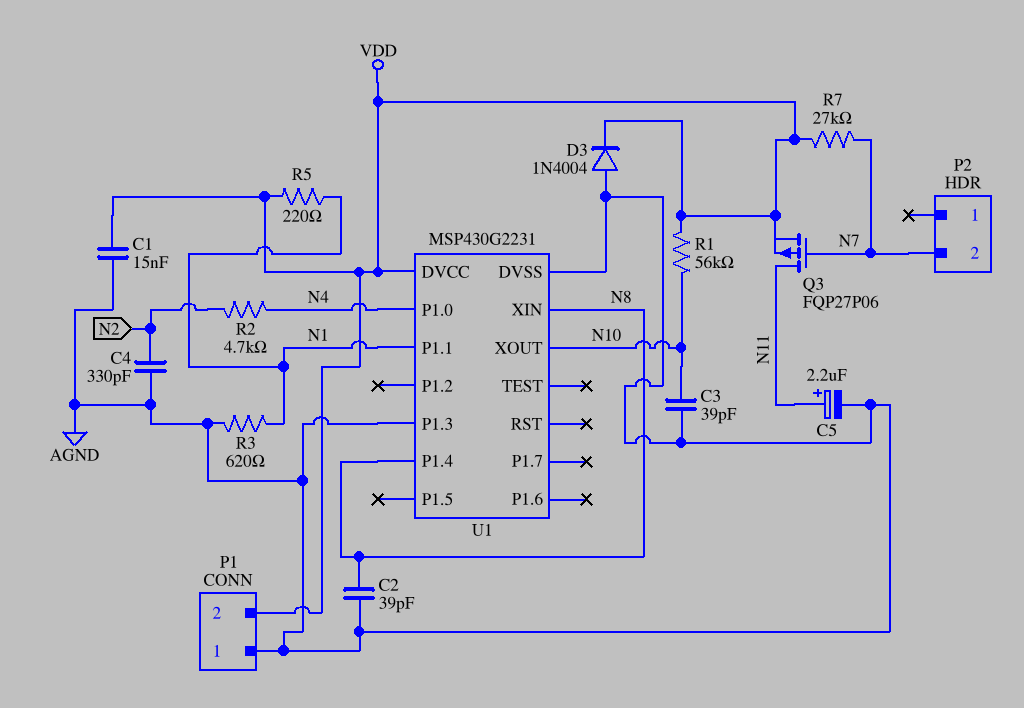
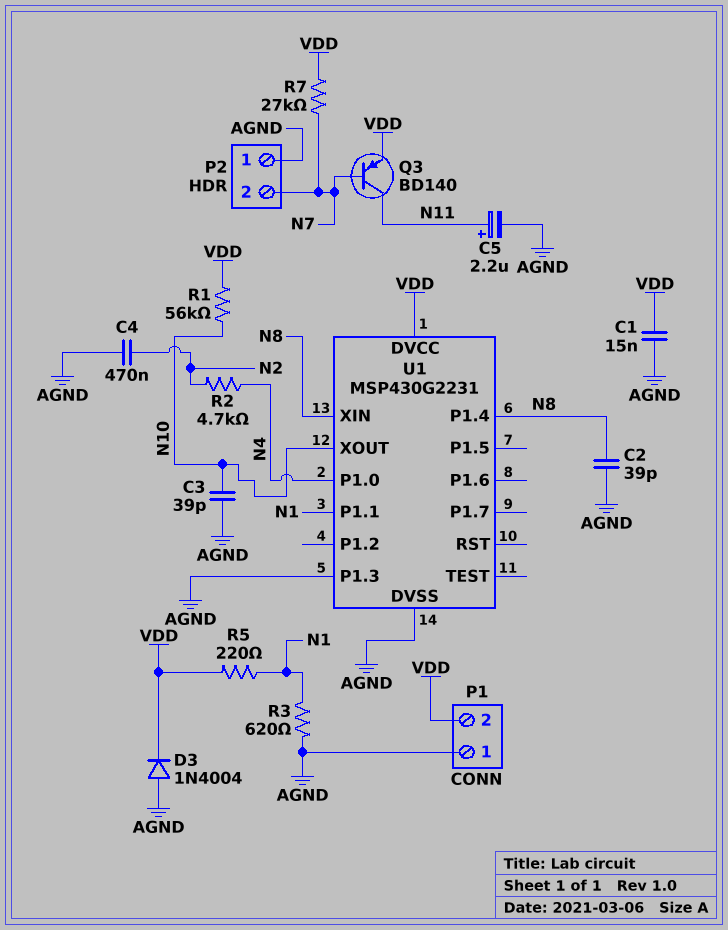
C4: 330pF (AGND, N2) -> 470nF (AGND, N2)
P2 pin 1: none -> AGND
Q3: PMOS FQP27P06 (G N7, D N11, S VDD) -> PNP BD140 (B N7, C N11, E VDD)

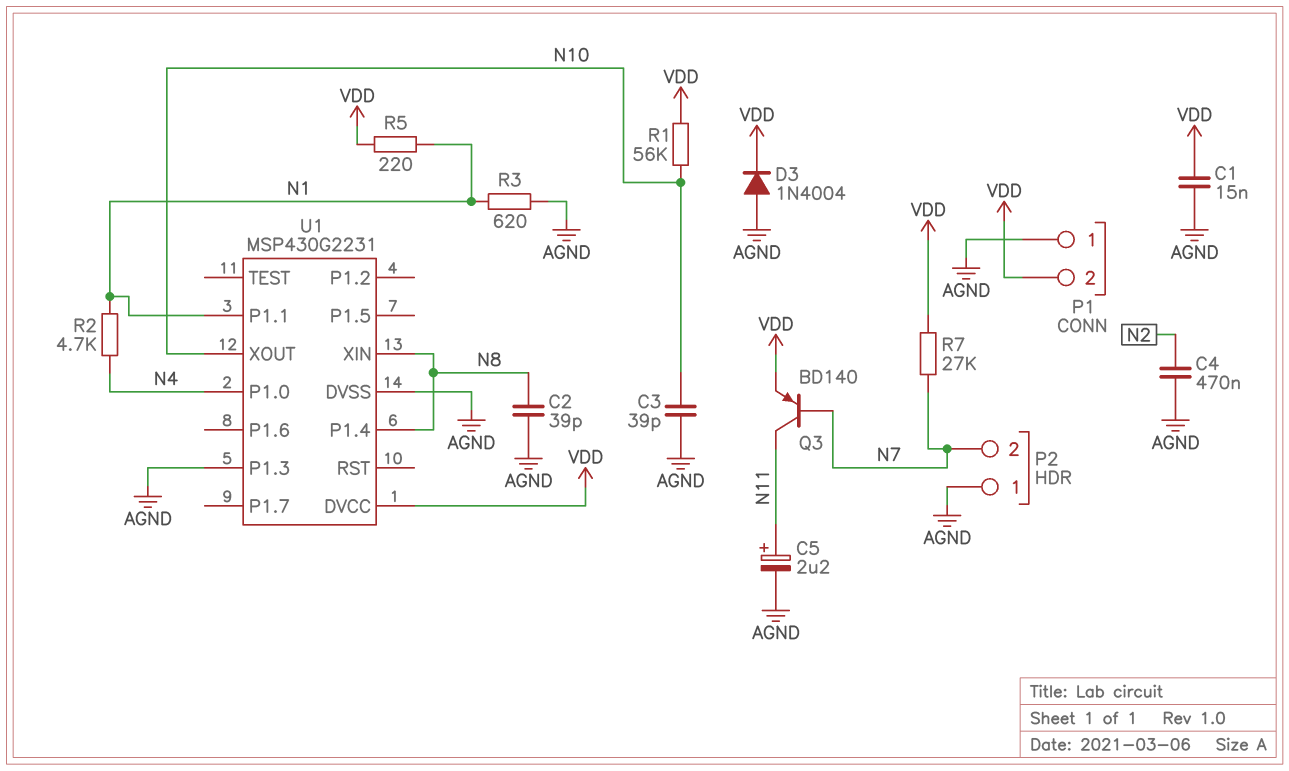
R2: 4.7k (N2, N4) -> 4.7k (N1, N4)

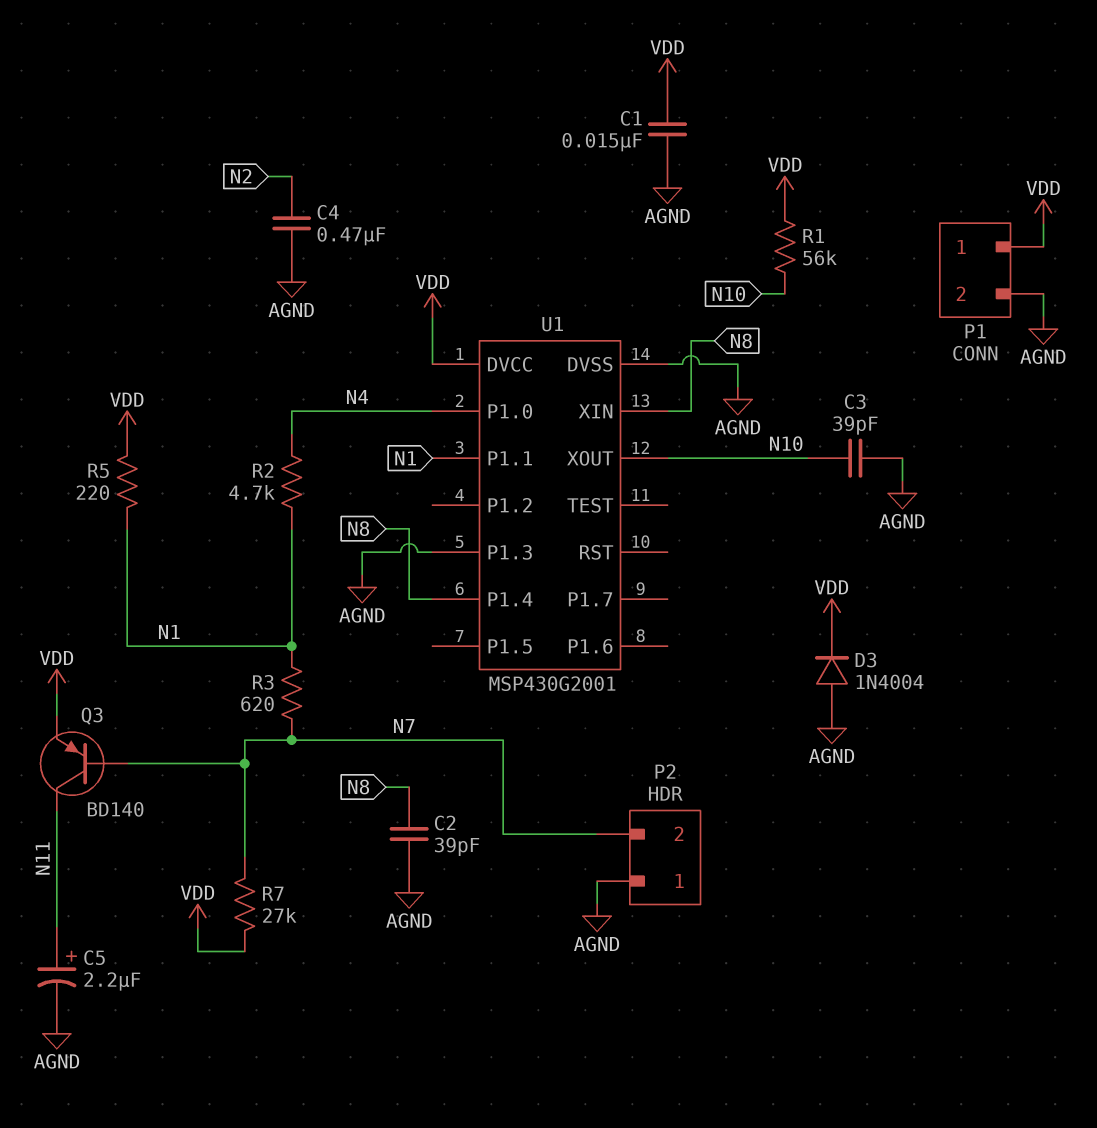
P1 pin 1: AGND -> VDD
P1 pin 2: VDD -> AGND
R3: 620 (AGND, N1) -> 620 (N1, N7)
U1: MSP430G2231 -> MSP430G2001

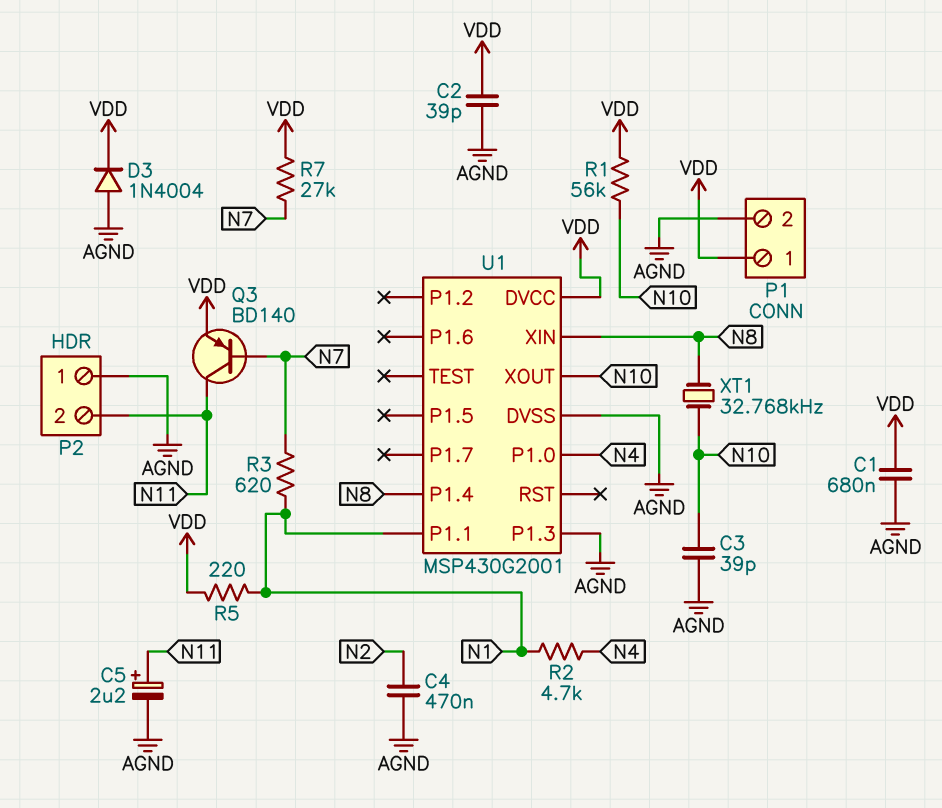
C1: 15nF (AGND, VDD) -> 680nF (AGND, VDD)
C2: 39pF (AGND, N8) -> 39pF (AGND, VDD)
P2 pin 2: N7 -> N11
XT1: none -> 32.768kHz (N8, N10)

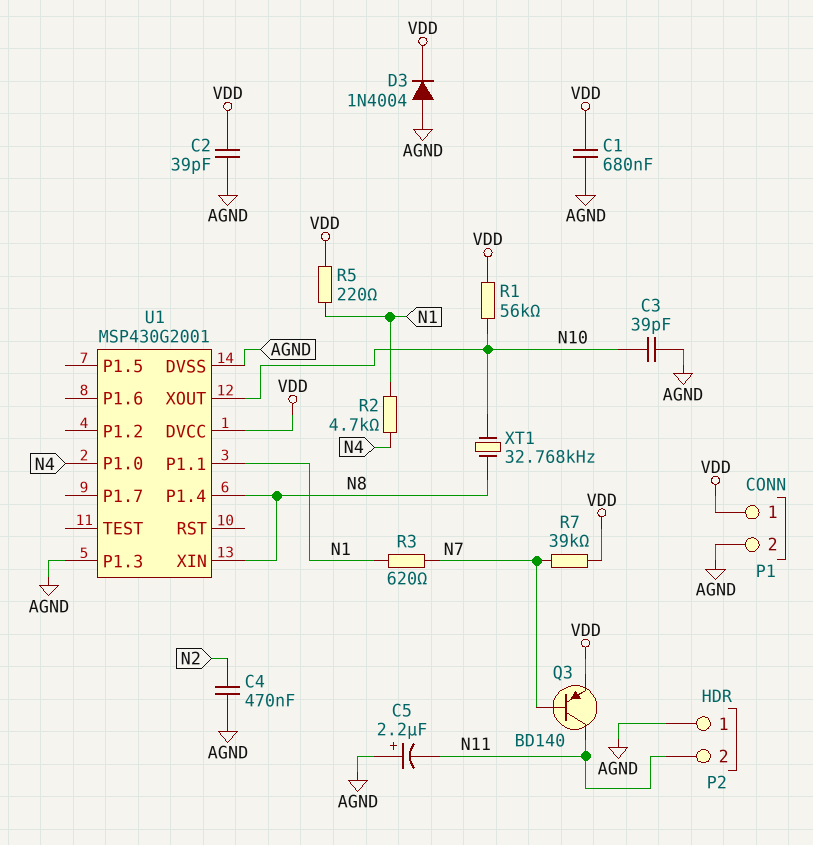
C5: 2.2uF (plus N11, minus AGND) -> 2.2uF (plus AGND, minus N11)
R7: 27k (N7, VDD) -> 39k (N7, VDD)

